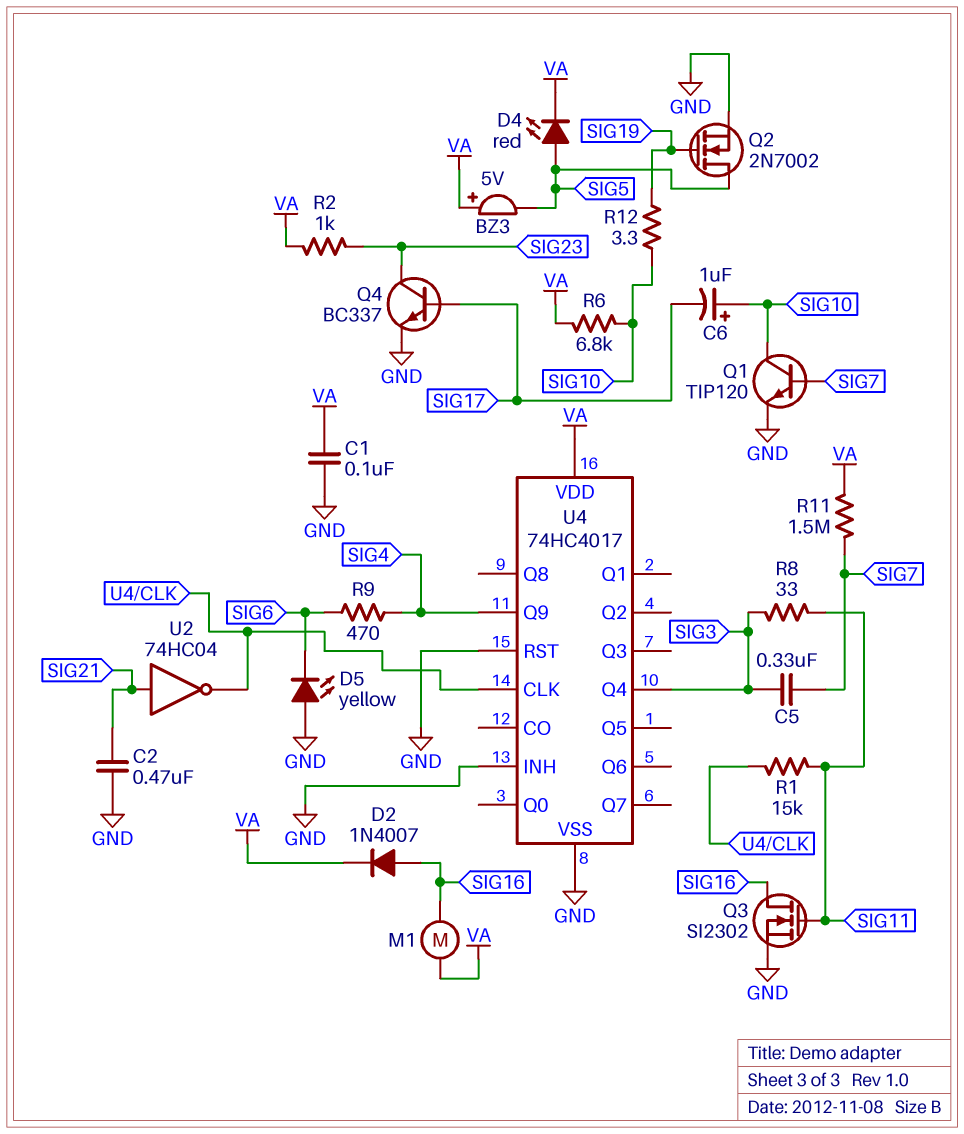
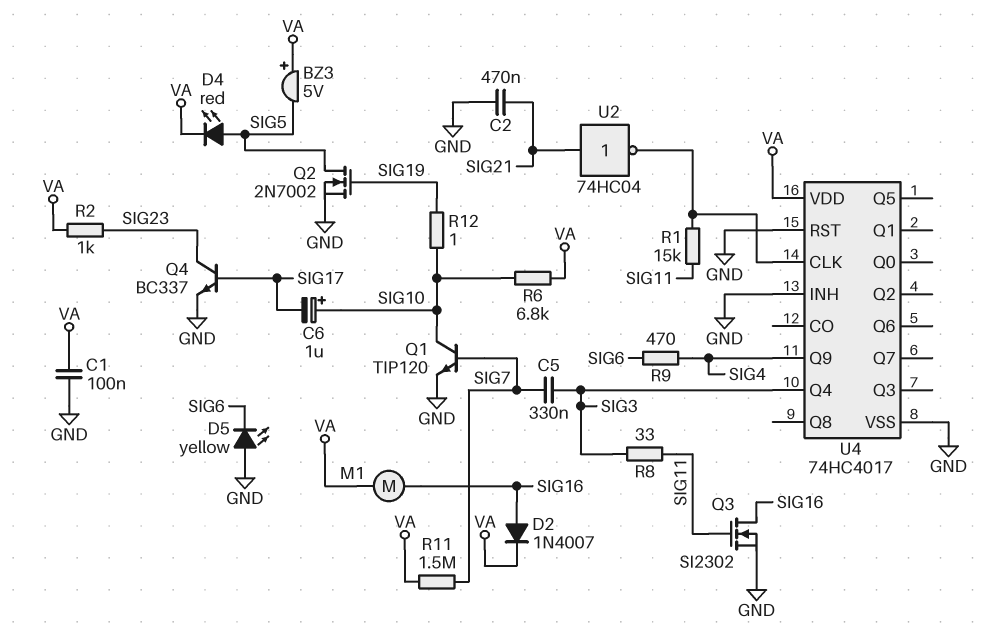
R12: 3.3 (SIG10, SIG19) -> 1 (SIG10, SIG19)

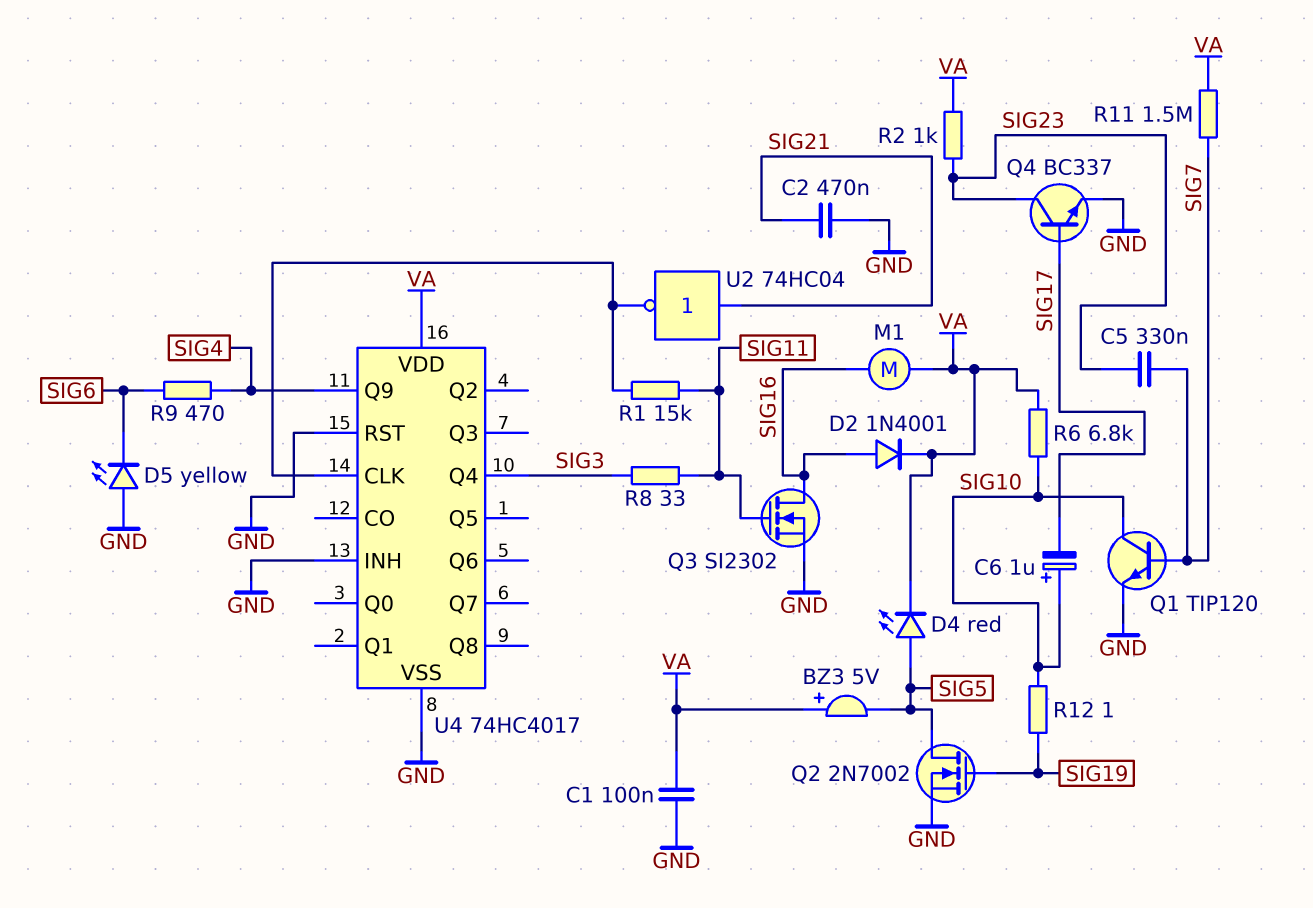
C5: 330nF (SIG3, SIG7) -> 330nF (SIG7, SIG23)
D2: diode 1N4007 (A SIG16, K VA) -> diode 1N4001 (A SIG16, K VA)

